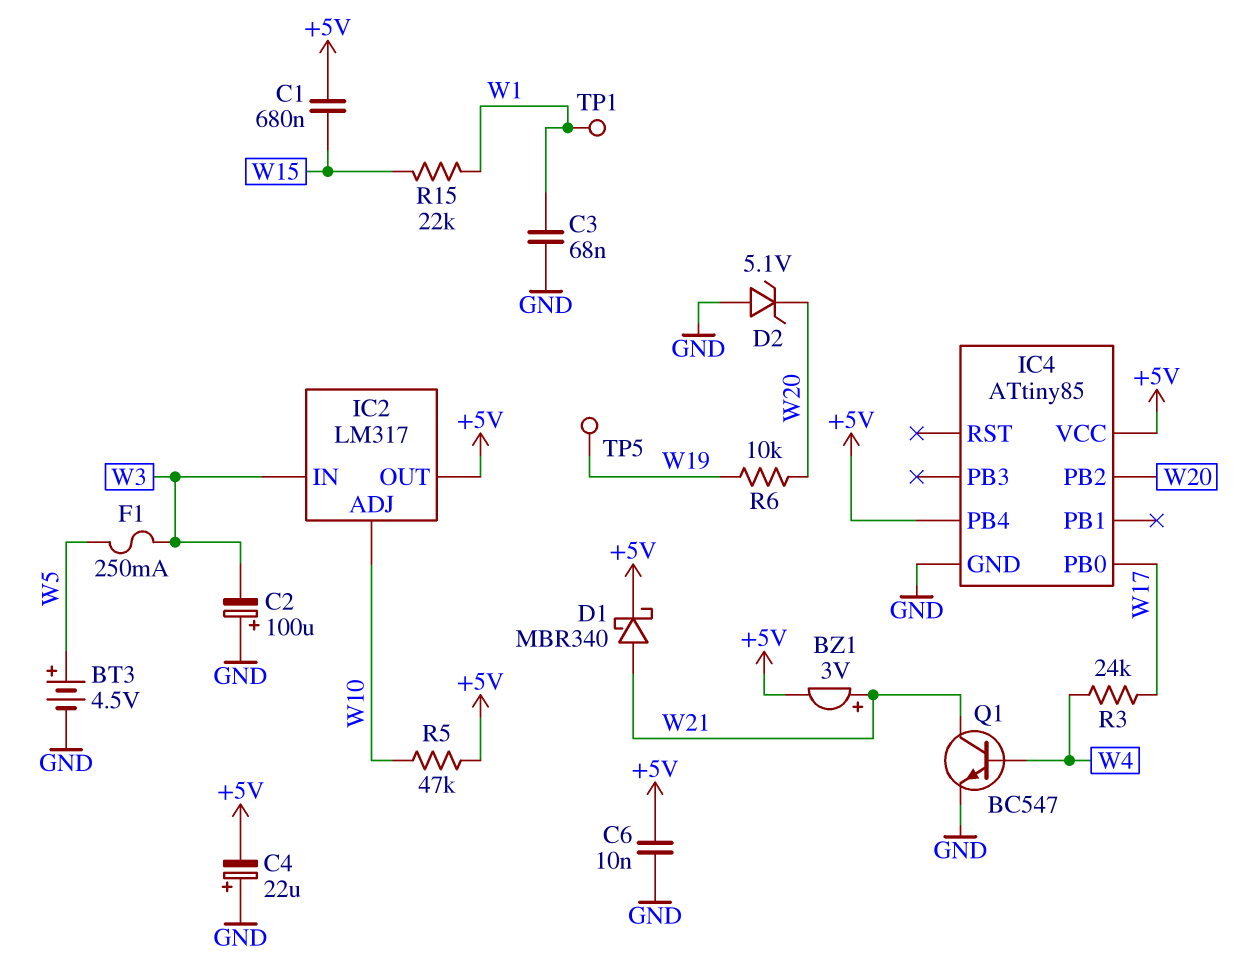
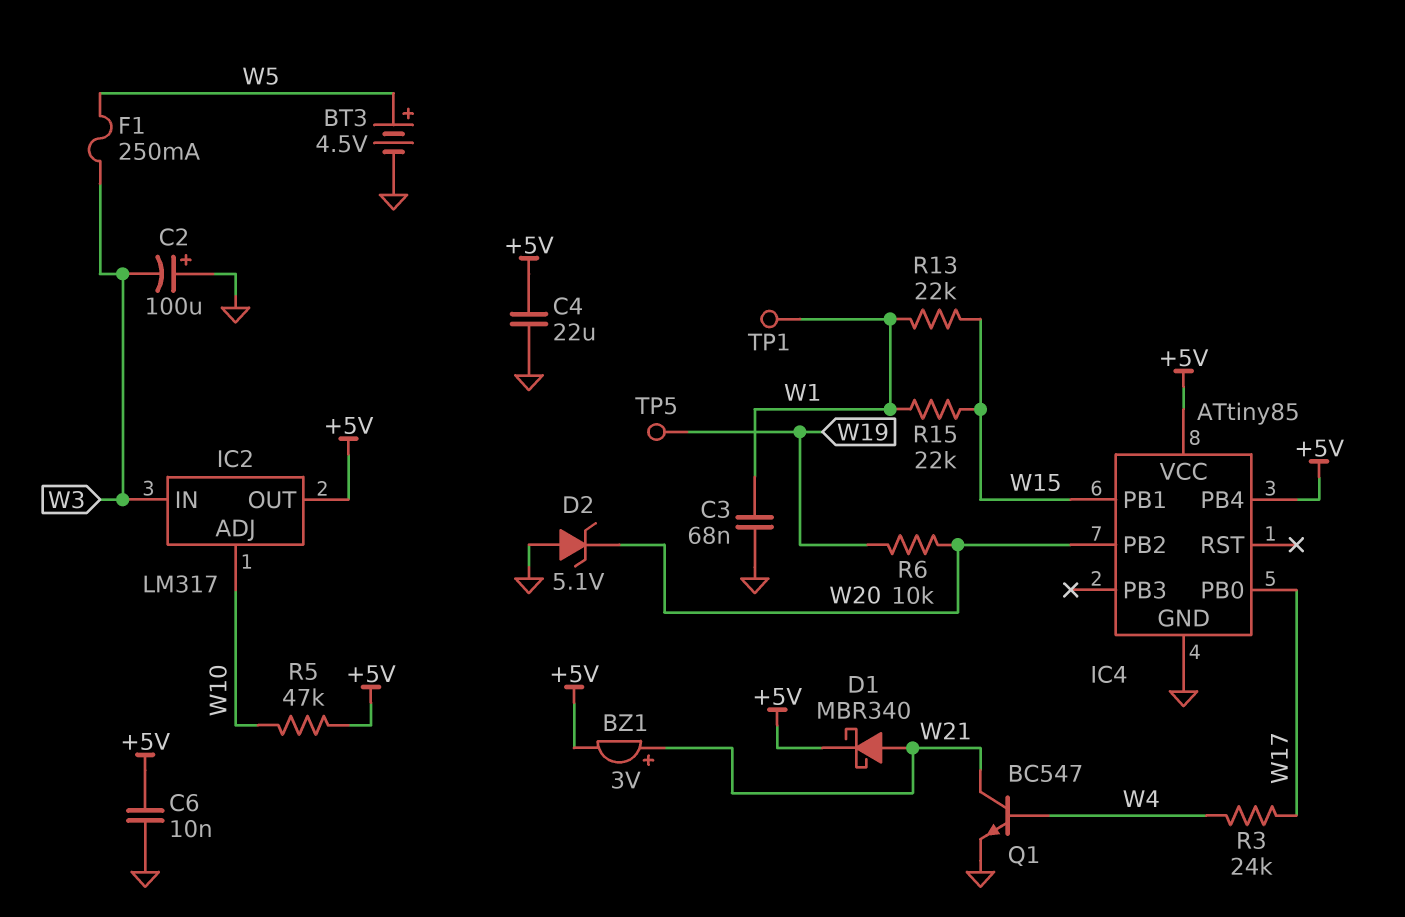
C1: 680nF (+5V, W15) -> none
C4: 22uF (plus GND, minus +5V) -> 22uF (+5V, GND)
IC4 pin PB1: none -> W15
R13: none -> 22k (W1, W15)

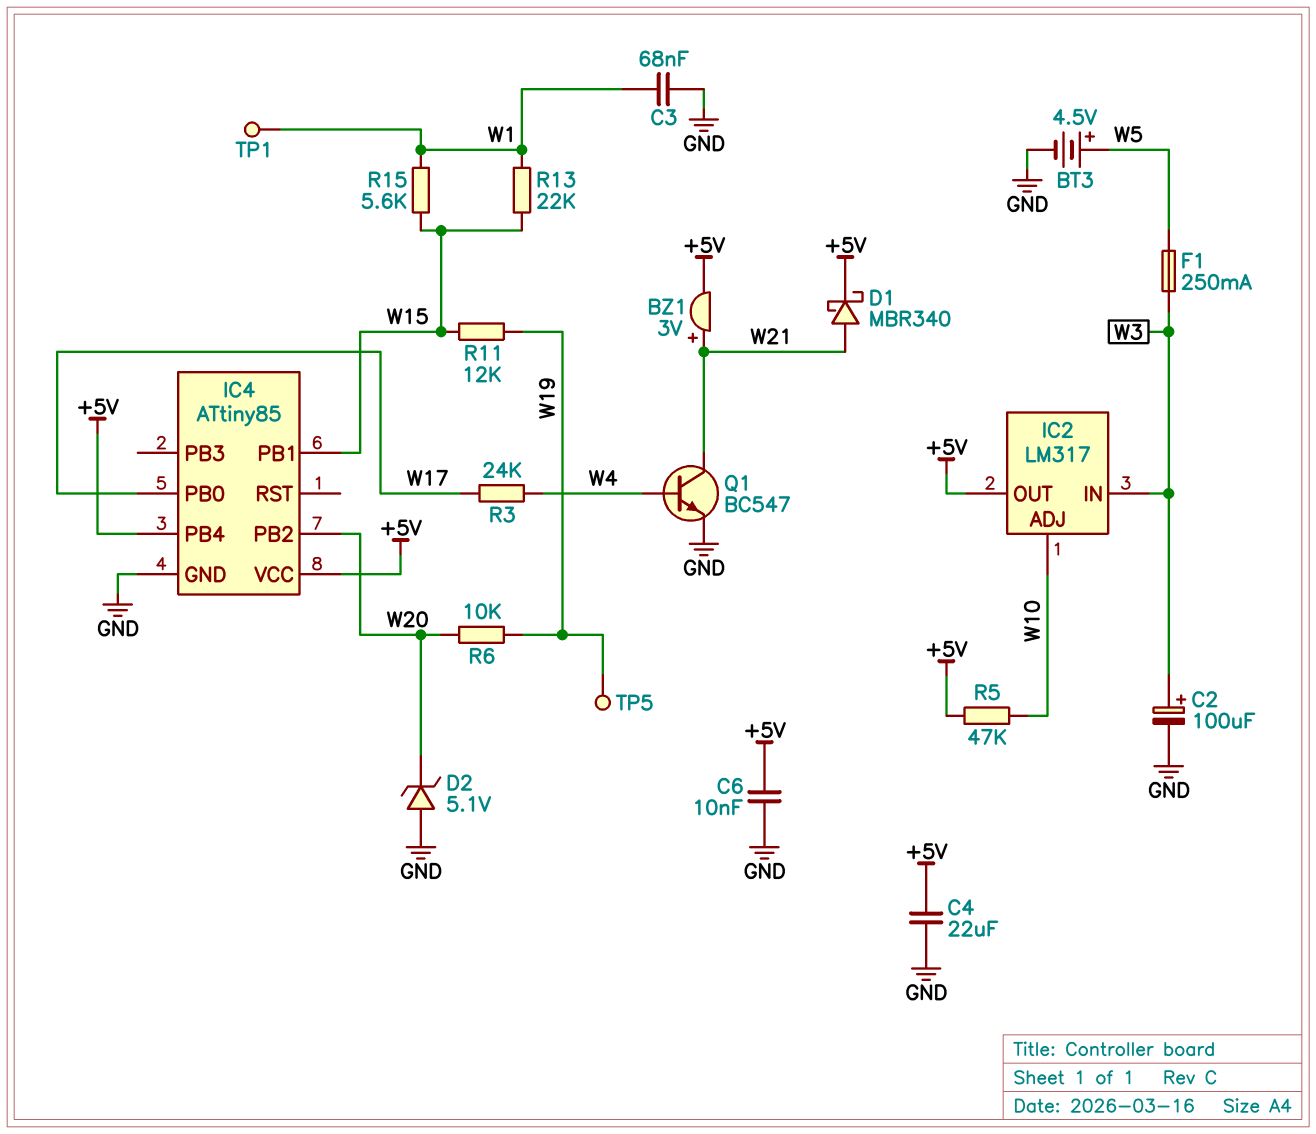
C2: 100uF (plus GND, minus W3) -> 100uF (plus W3, minus GND)
R11: none -> 12k (W15, W19)
R15: 22k (W1, W15) -> 5.6k (W1, W15)

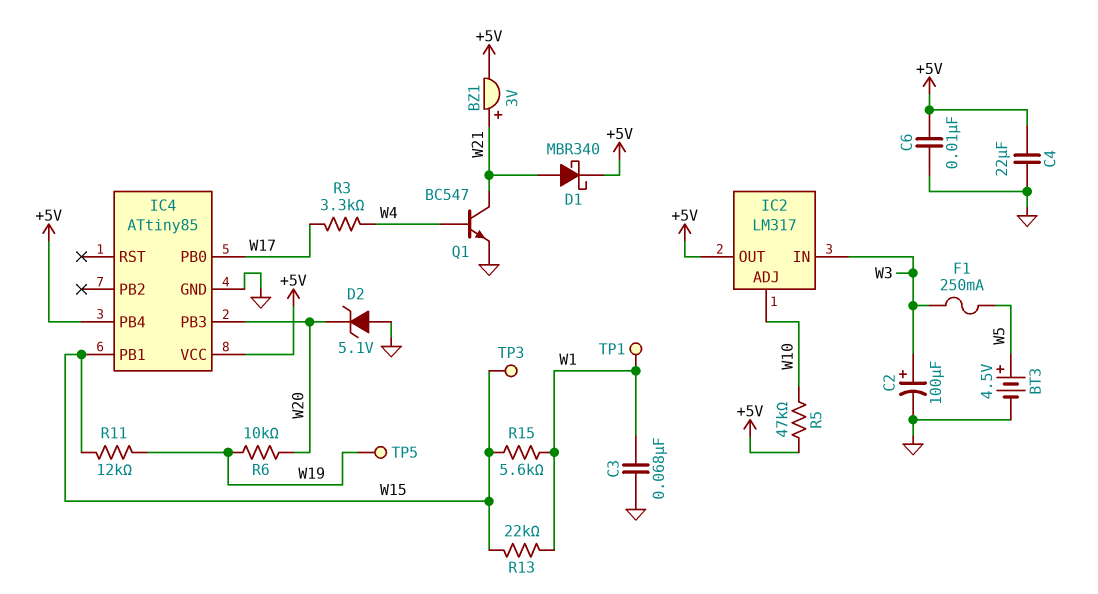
IC4 pin PB2: W20 -> none
IC4 pin PB3: none -> W20
R3: 24k (W4, W17) -> 3.3k (W4, W17)
TP3: none -> test point (W15)

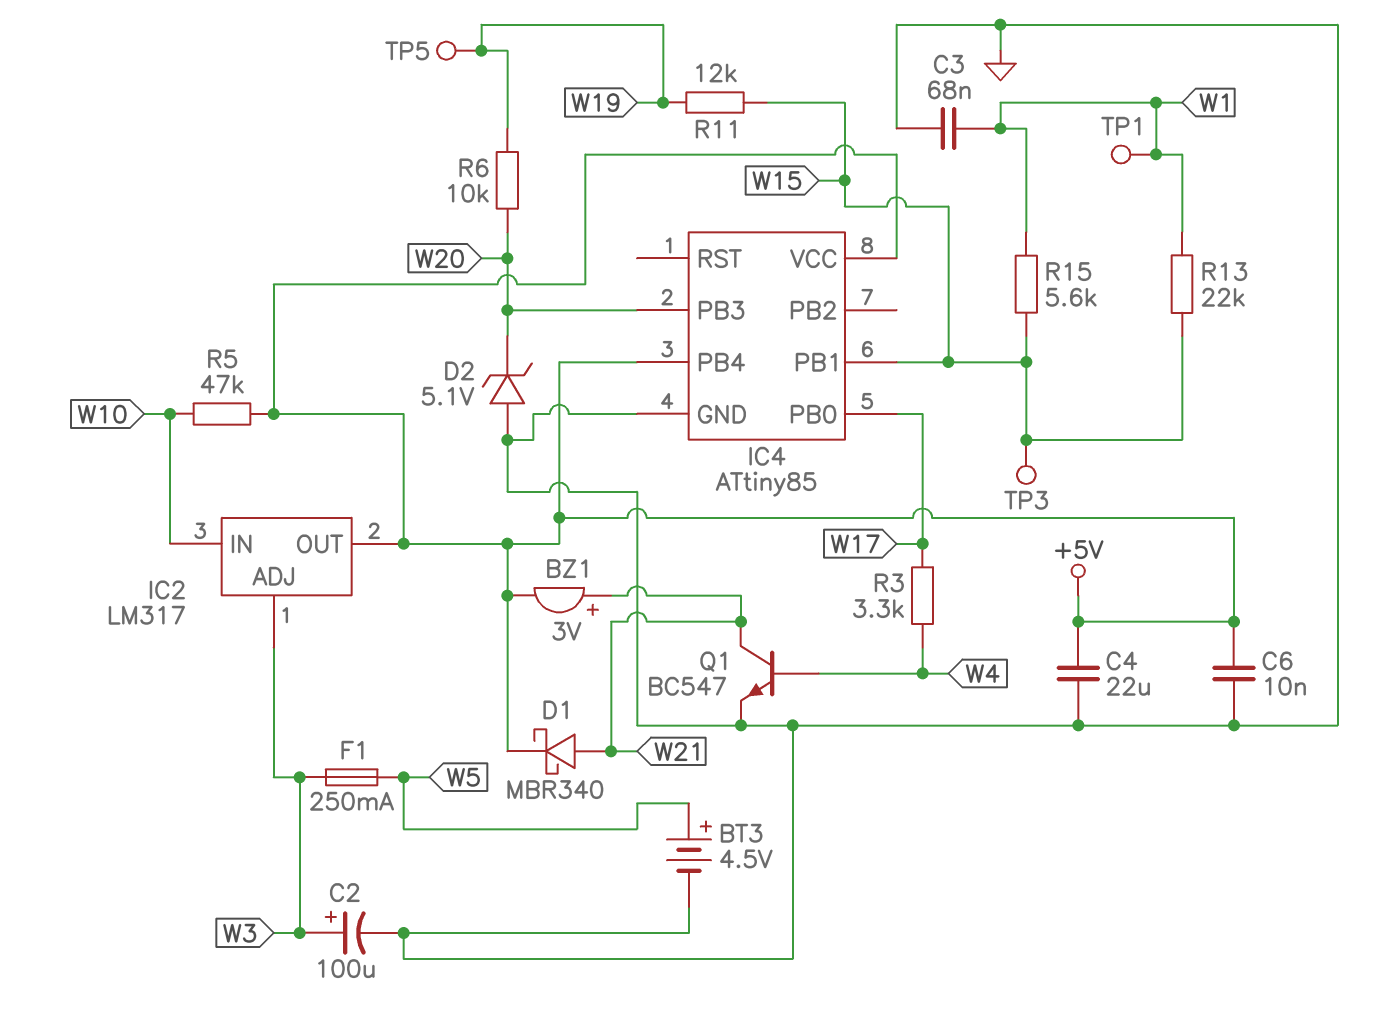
IC2 pin ADJ: W10 -> W3
IC2 pin IN: W3 -> W10

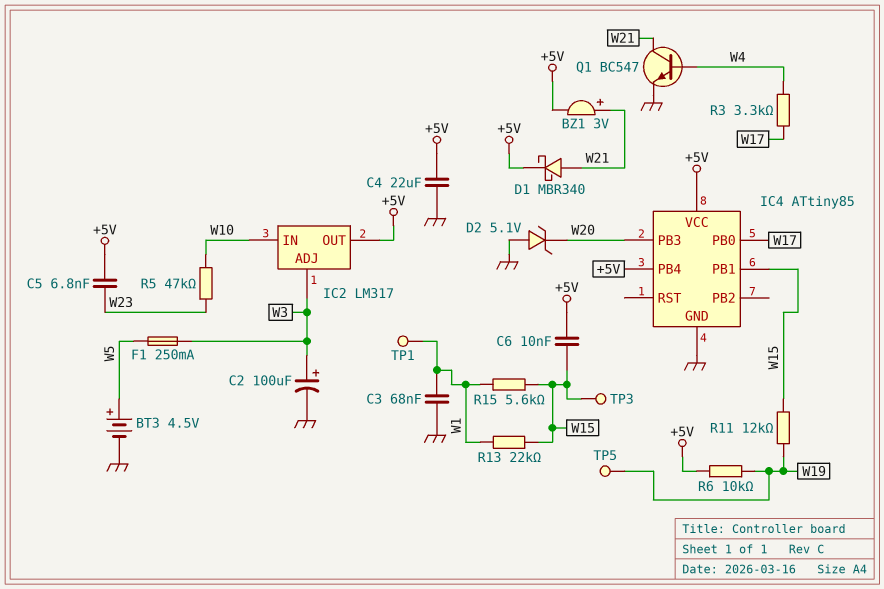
C5: none -> 6.8nF (+5V, W23)
C6: 10nF (+5V, GND) -> 10nF (+5V, W15)
R5: 47k (+5V, W10) -> 47k (W10, W23)
R6: 10k (W19, W20) -> 10k (+5V, W19)

